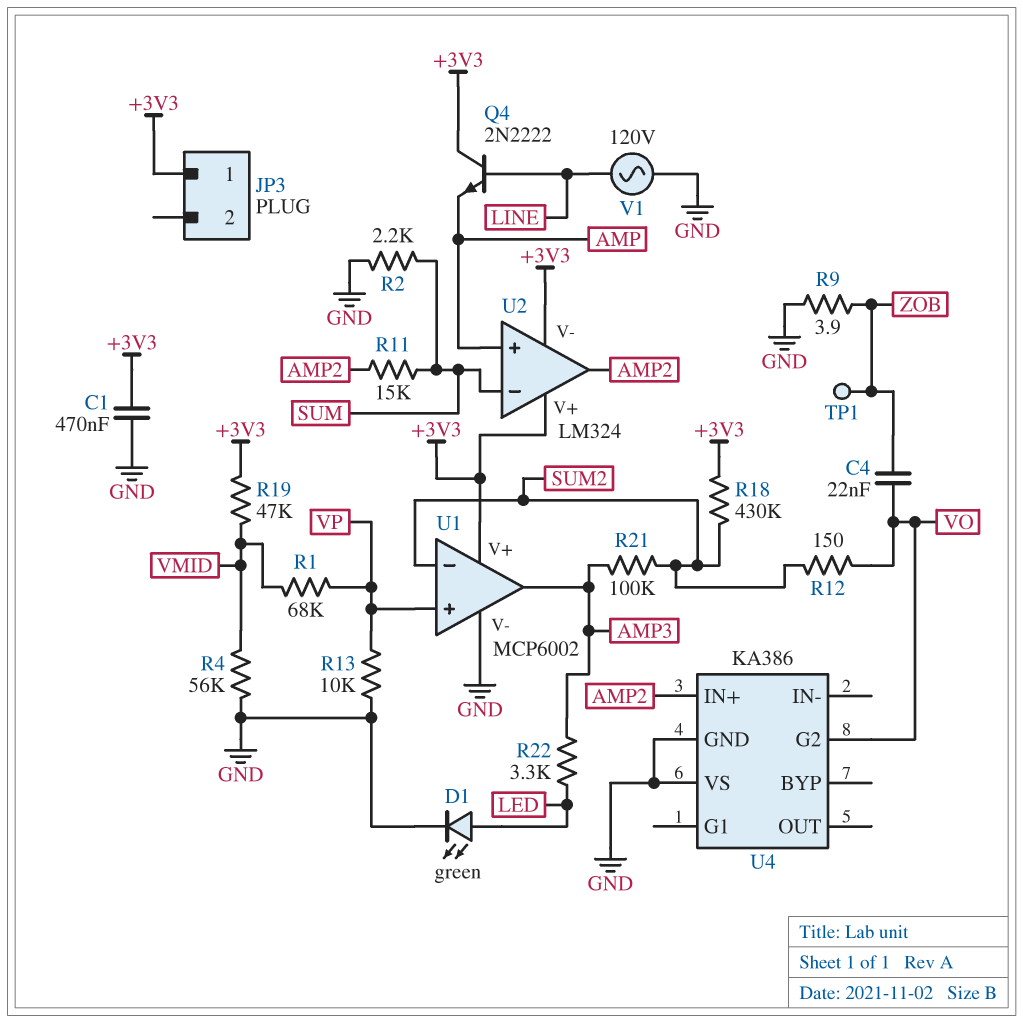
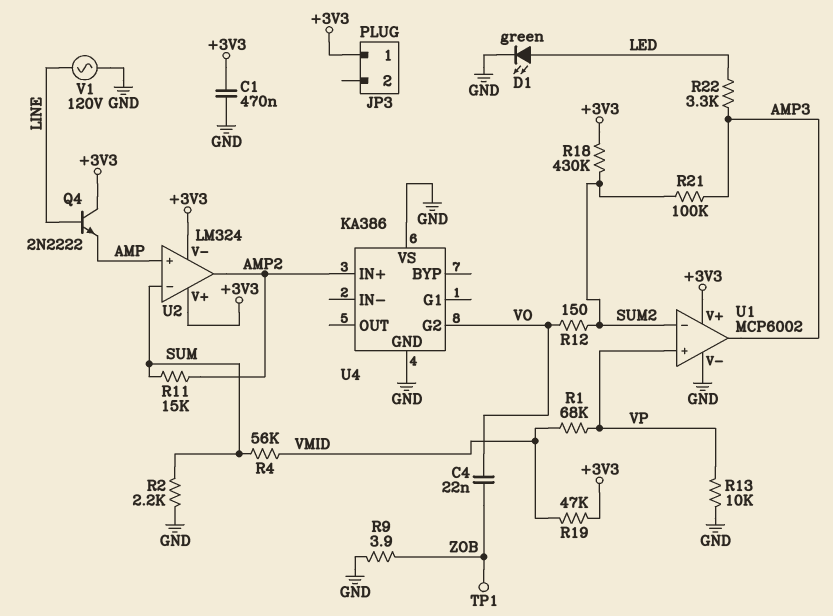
R4: 56k (GND, VMID) -> 56k (SUM, VMID)

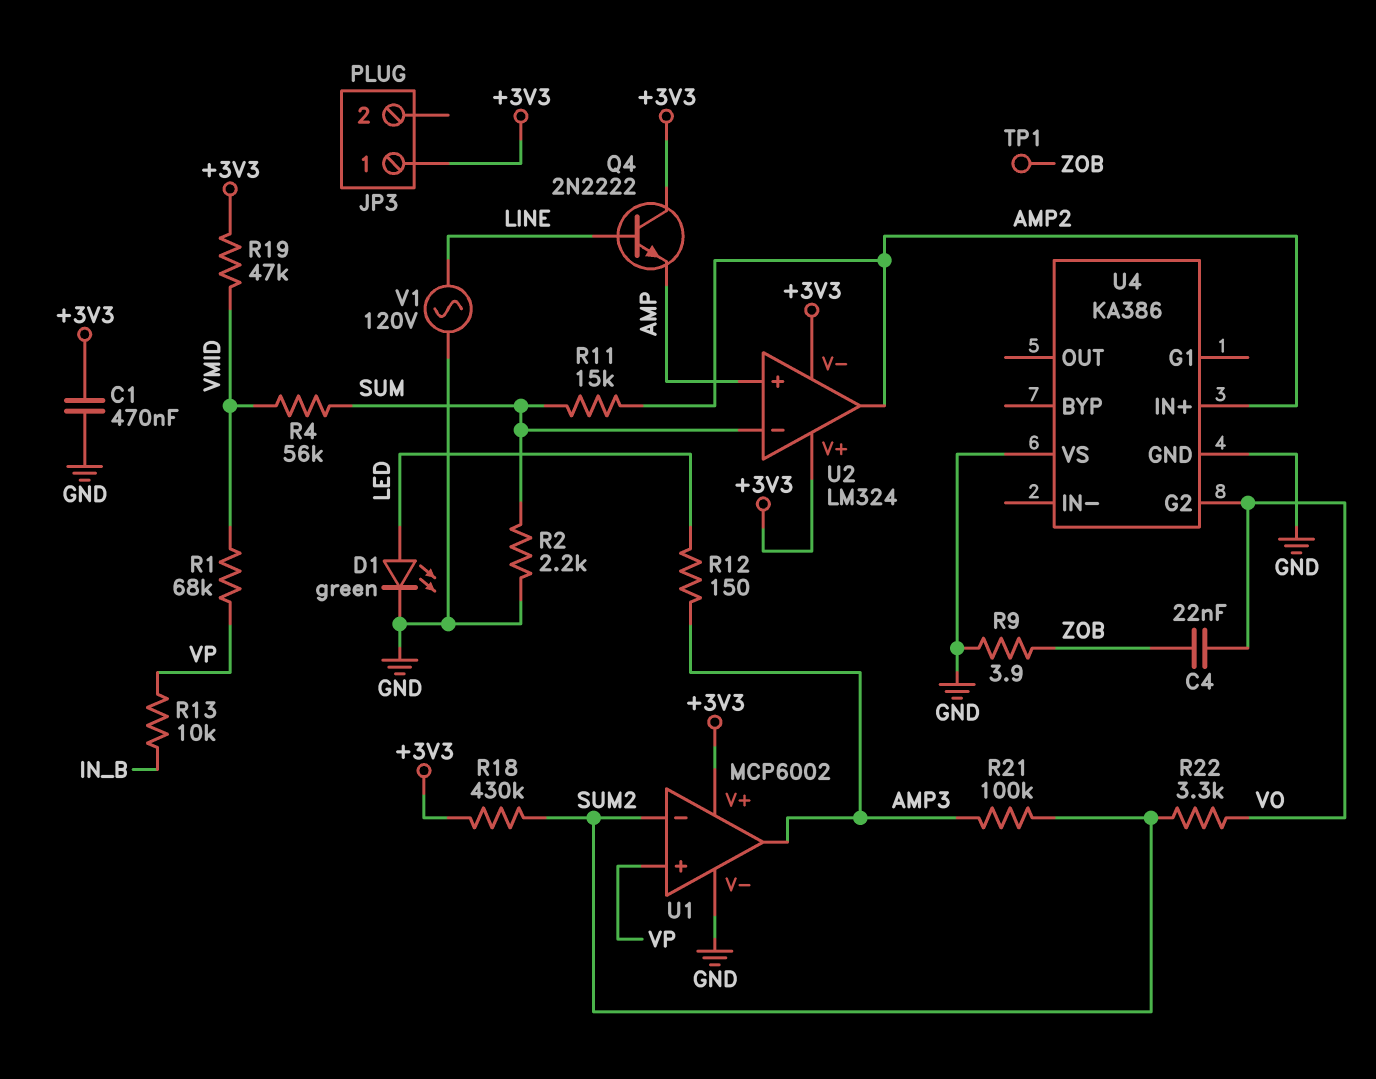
R12: 150 (SUM2, VO) -> 150 (AMP3, LED)
R13: 10k (GND, VP) -> 10k (IN_B, VP)
R22: 3.3k (AMP3, LED) -> 3.3k (SUM2, VO)

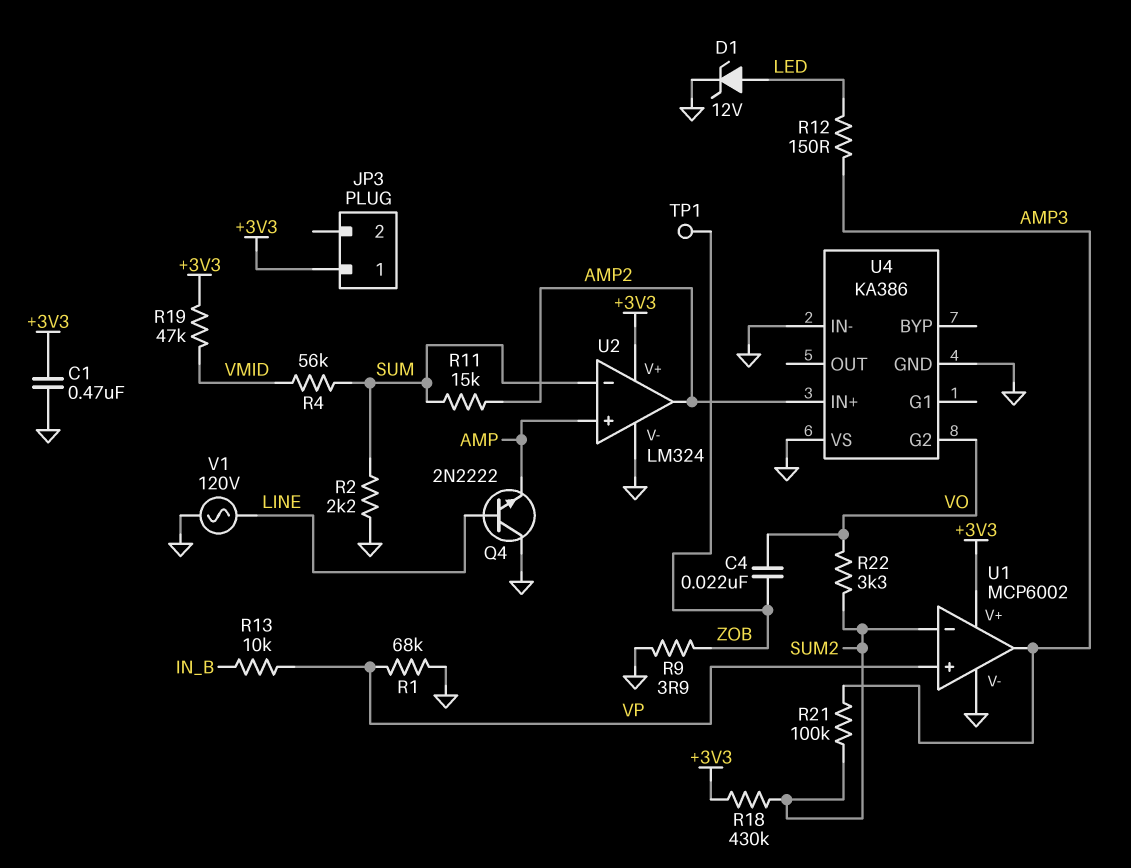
D1: LED green (A LED, K GND) -> zener 12V (A LED, K GND)
Q4: NPN 2N2222 (B LINE, C +3V3, E AMP) -> NPN 2N2222 (B LINE, C GND, E AMP)
R1: 68k (VMID, VP) -> 68k (GND, VP)
U2 pin V-: +3V3 -> GND
U4 pin IN-: none -> GND

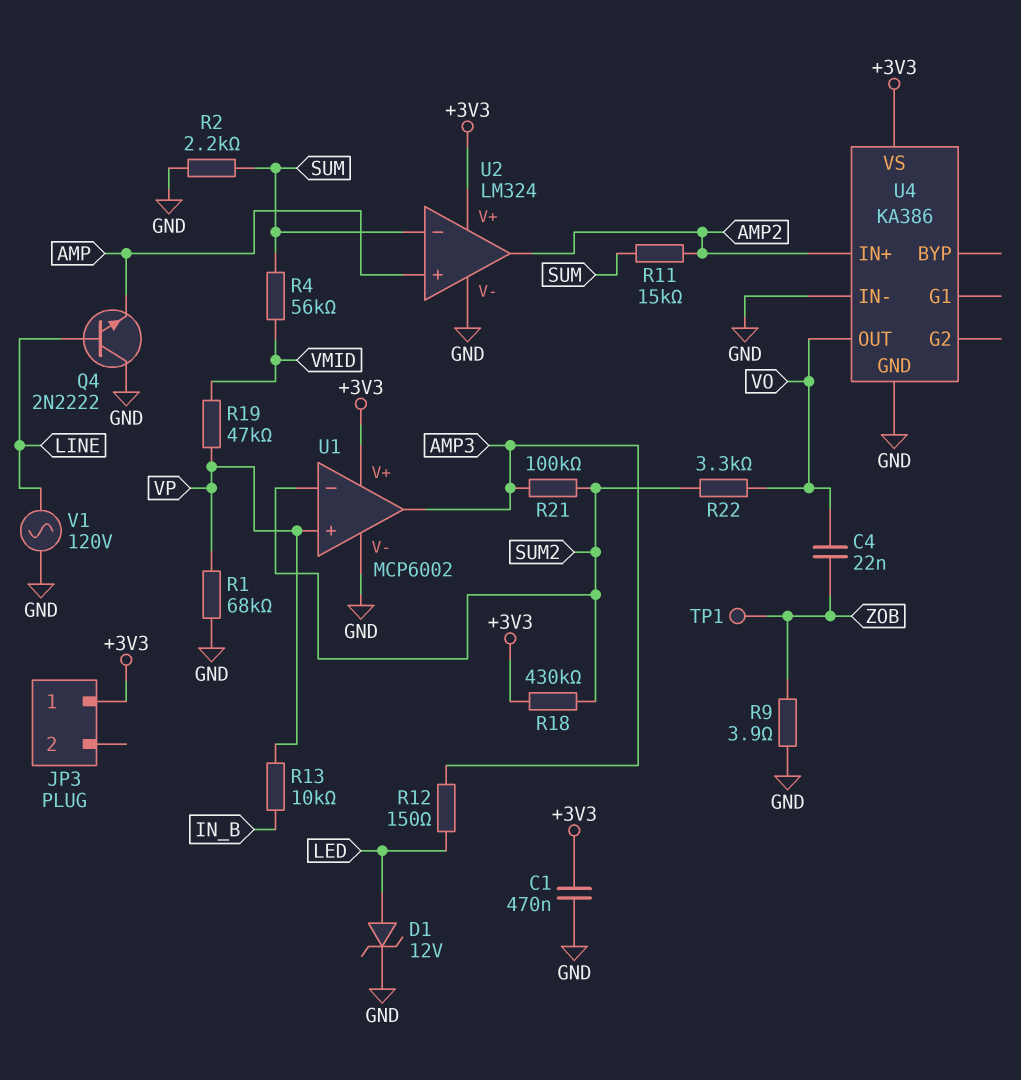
R19: 47k (+3V3, VMID) -> 47k (VMID, VP)
U4 pin G2: VO -> none
U4 pin OUT: none -> VO
U4 pin VS: GND -> +3V3

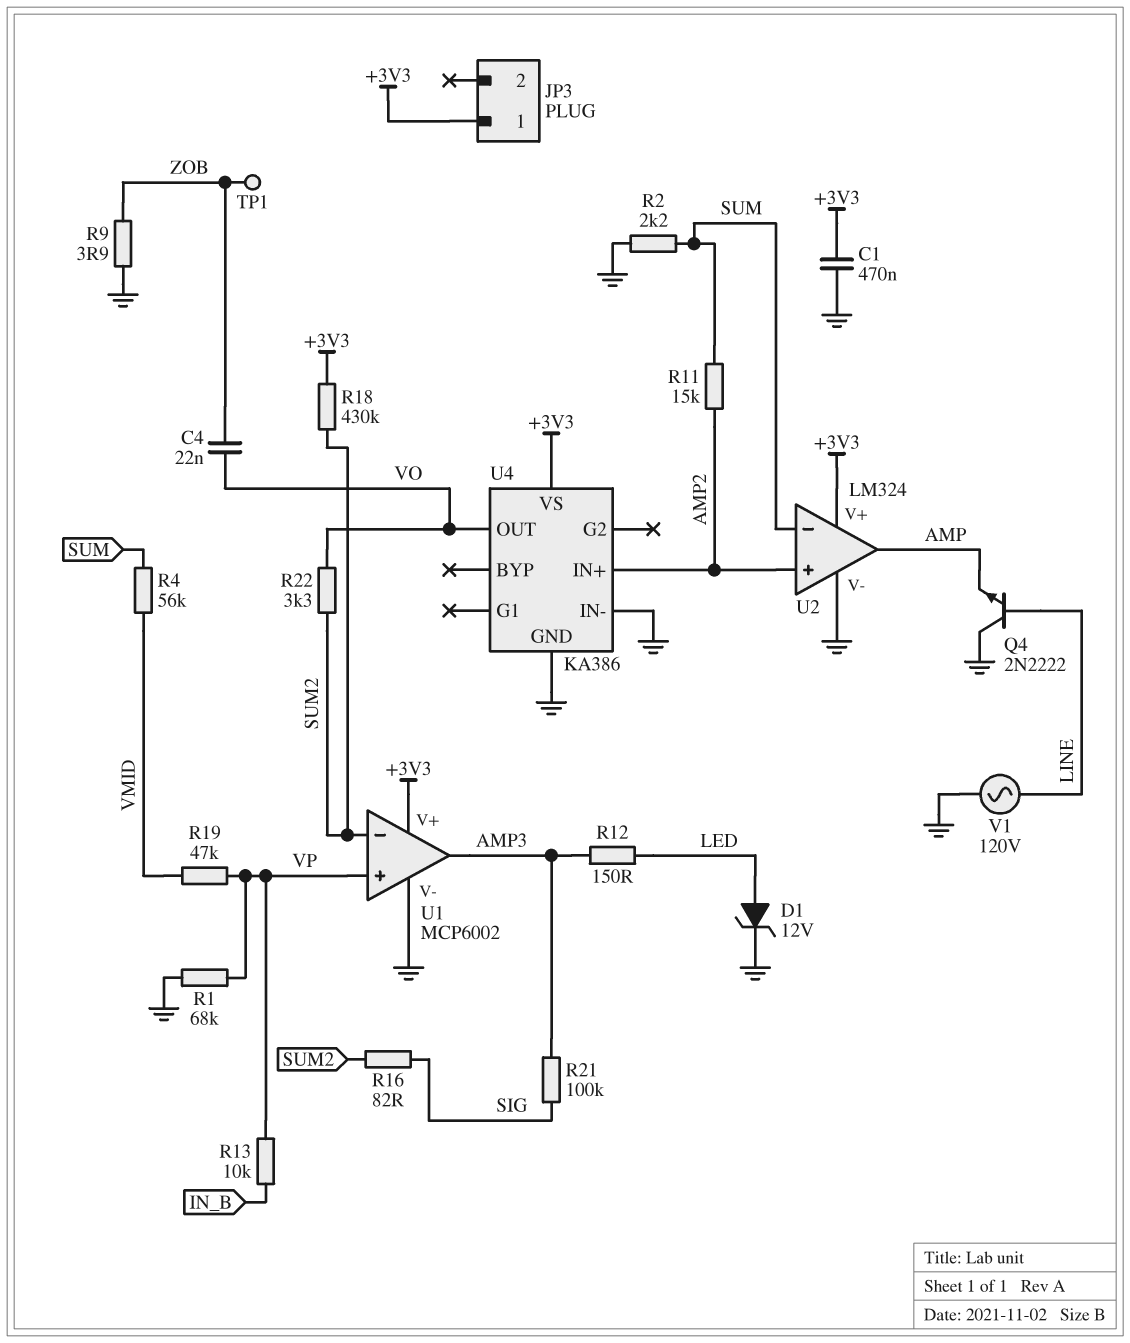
R16: none -> 82 (SIG, SUM2)
R21: 100k (AMP3, SUM2) -> 100k (AMP3, SIG)
U2 pin in+: AMP -> AMP2
U2 pin out: AMP2 -> AMP

